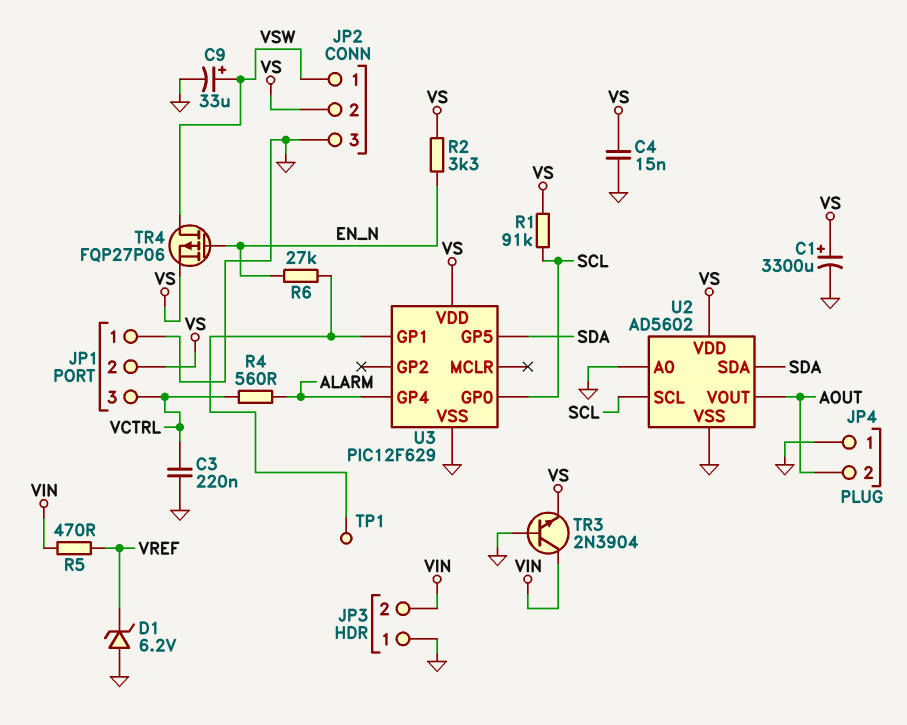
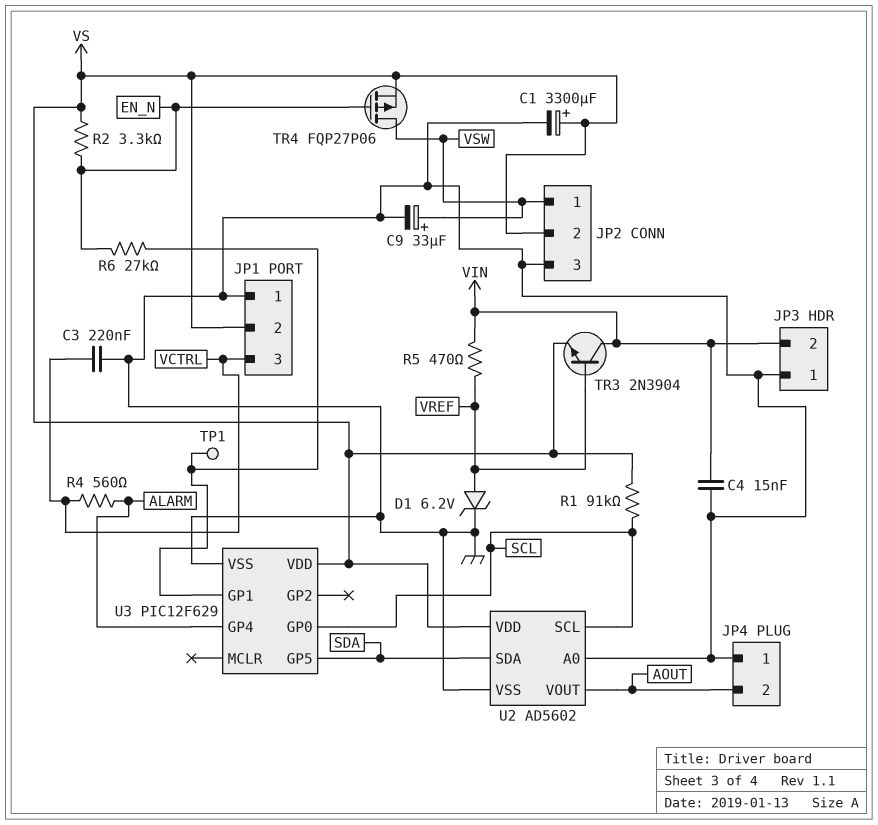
C4: 15nF (GND, VS) -> 15nF (GND, VIN)
D1: zener 6.2V (A GND, K VREF) -> zener 6.2V (A VREF, K GND)
TR3: NPN 2N3904 (B GND, C VIN, E VS) -> NPN 2N3904 (B VREF, C VIN, E VS)

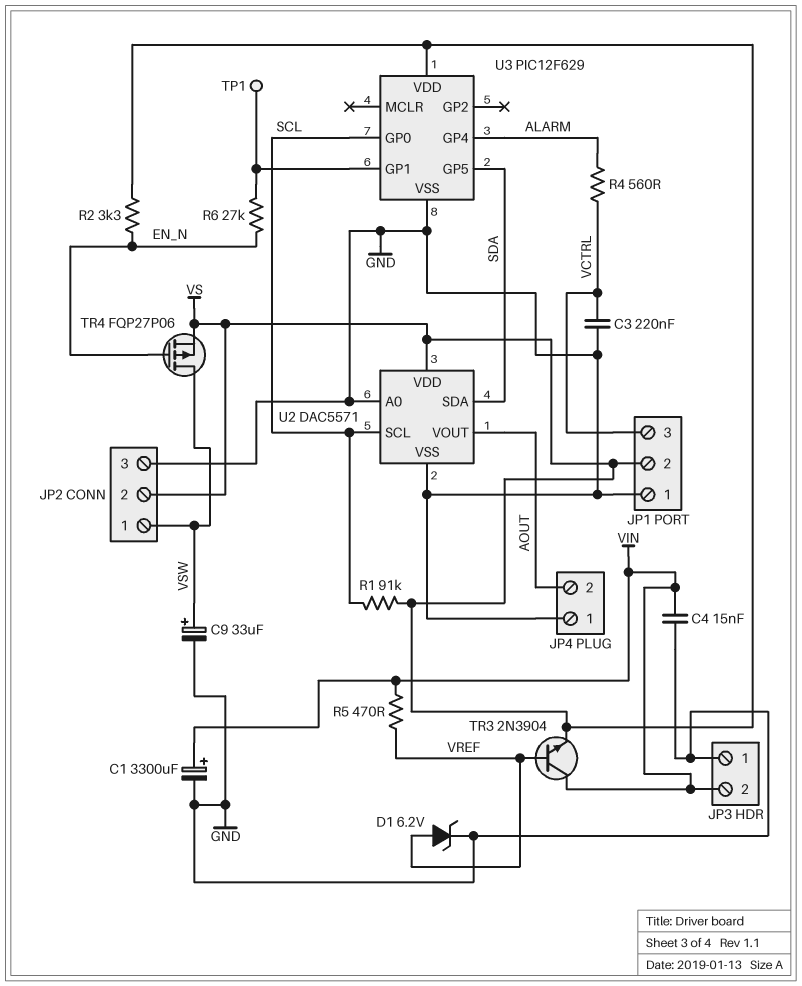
C1: 3300uF (plus VS, minus GND) -> 3300uF (plus VIN, minus GND)
U2: AD5602 -> DAC5571

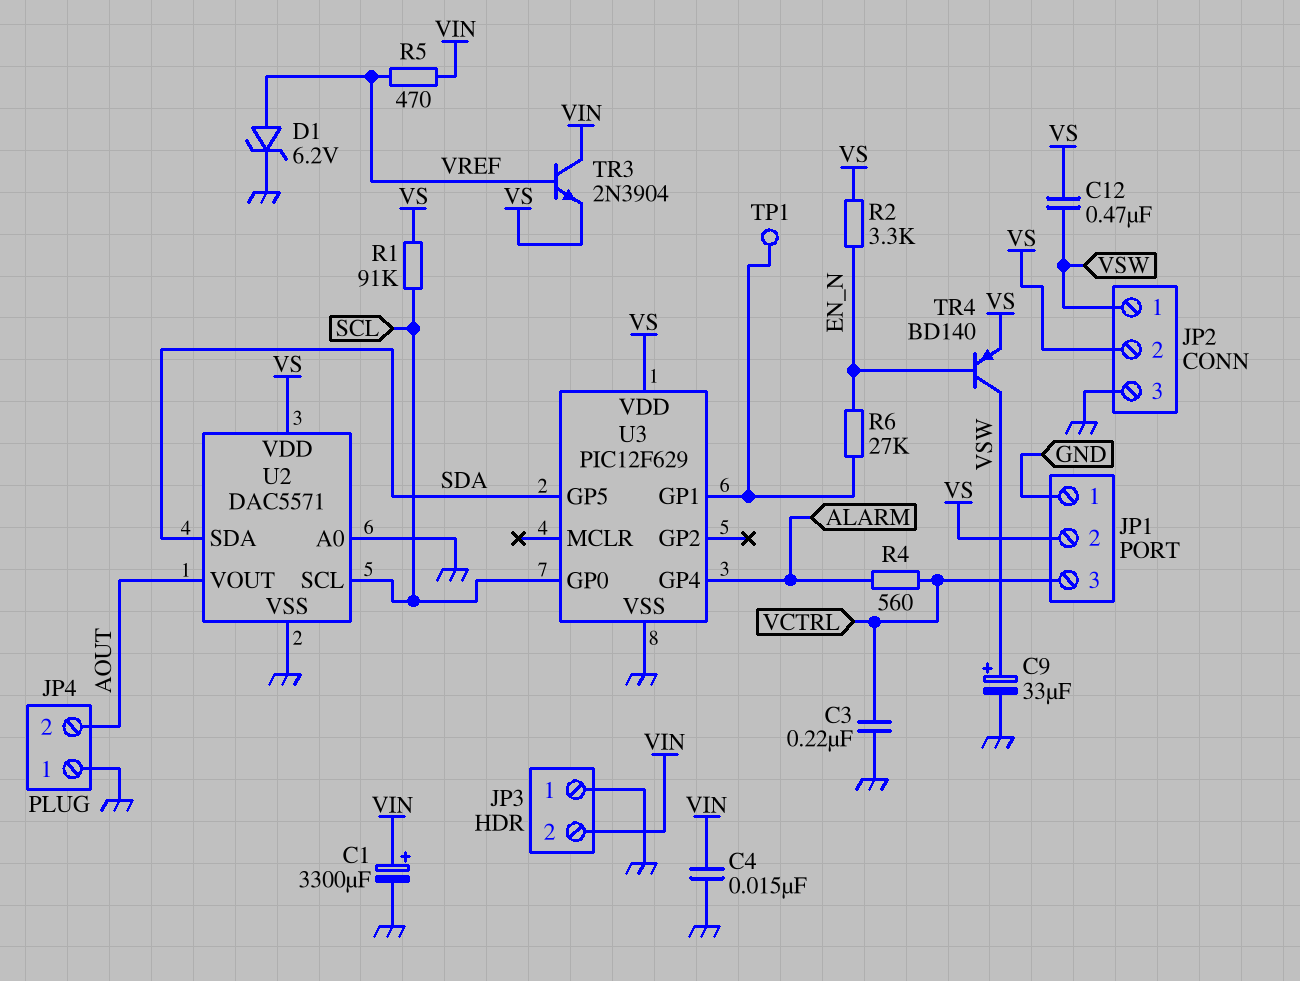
C12: none -> 470nF (VS, VSW)
TR4: PMOS FQP27P06 (G EN_N, D VSW, S VS) -> PNP BD140 (B EN_N, C VSW, E VS)

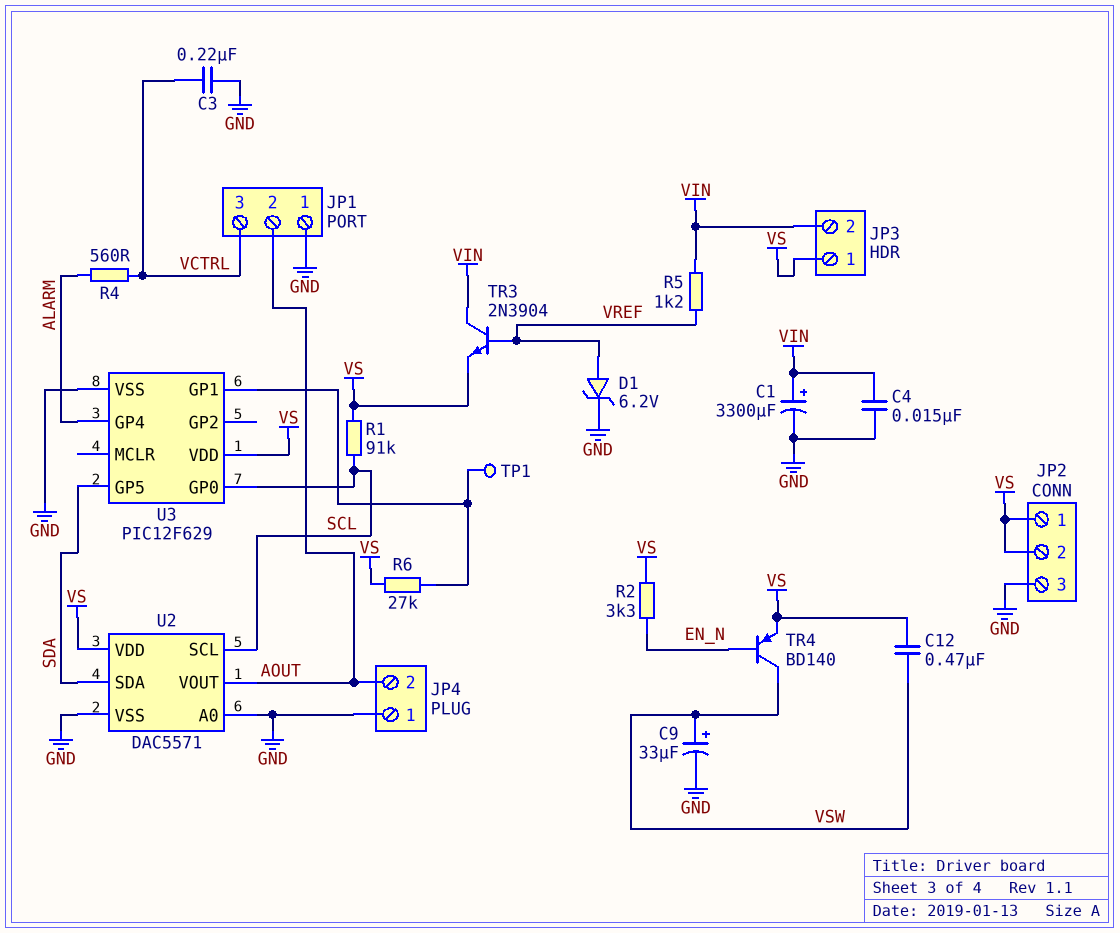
JP1 pin 2: VS -> AOUT
JP2 pin 1: VSW -> VS
JP3 pin 1: GND -> VS
R5: 470 (VIN, VREF) -> 1.2k (VIN, VREF)
R6: 27k (EN_N, U3/GP1) -> 27k (U3/GP1, VS)

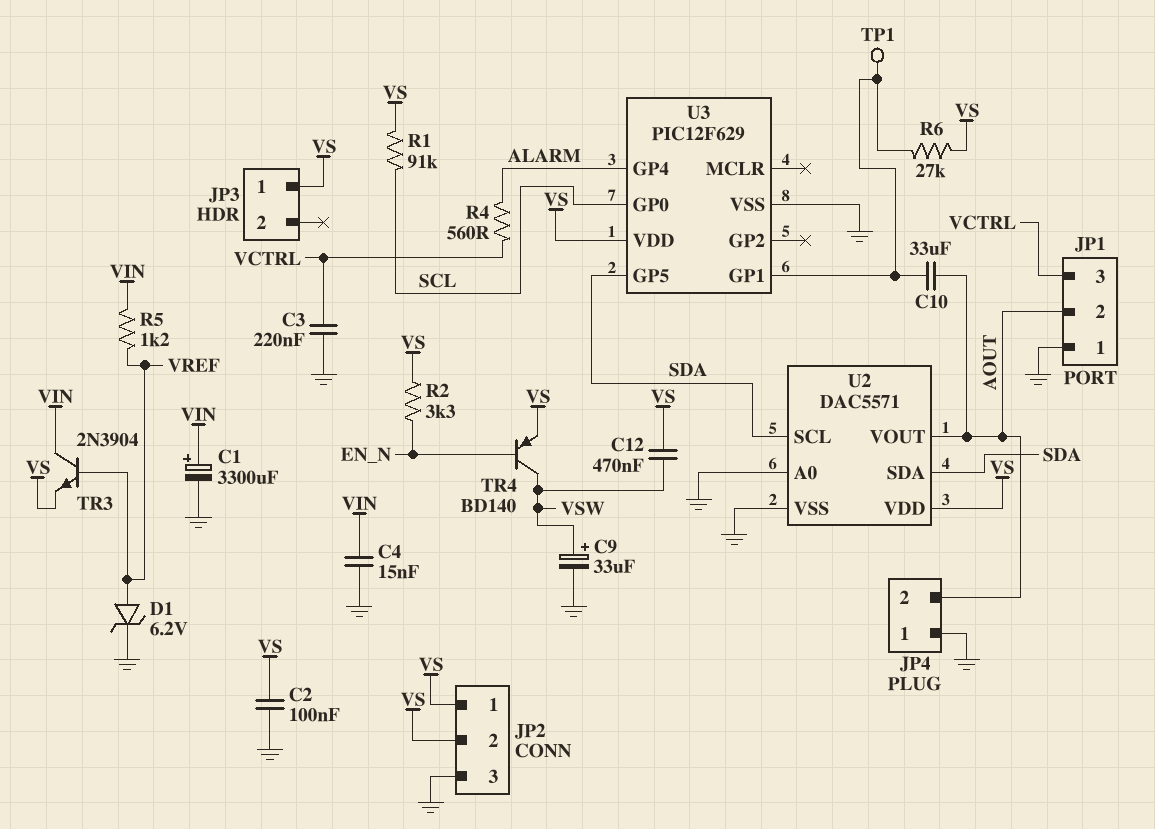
C2: none -> 100nF (GND, VS)
C10: none -> 33uF (AOUT, U3/GP1)
JP3 pin 2: VIN -> none
U2 pin SCL: SCL -> SDA

